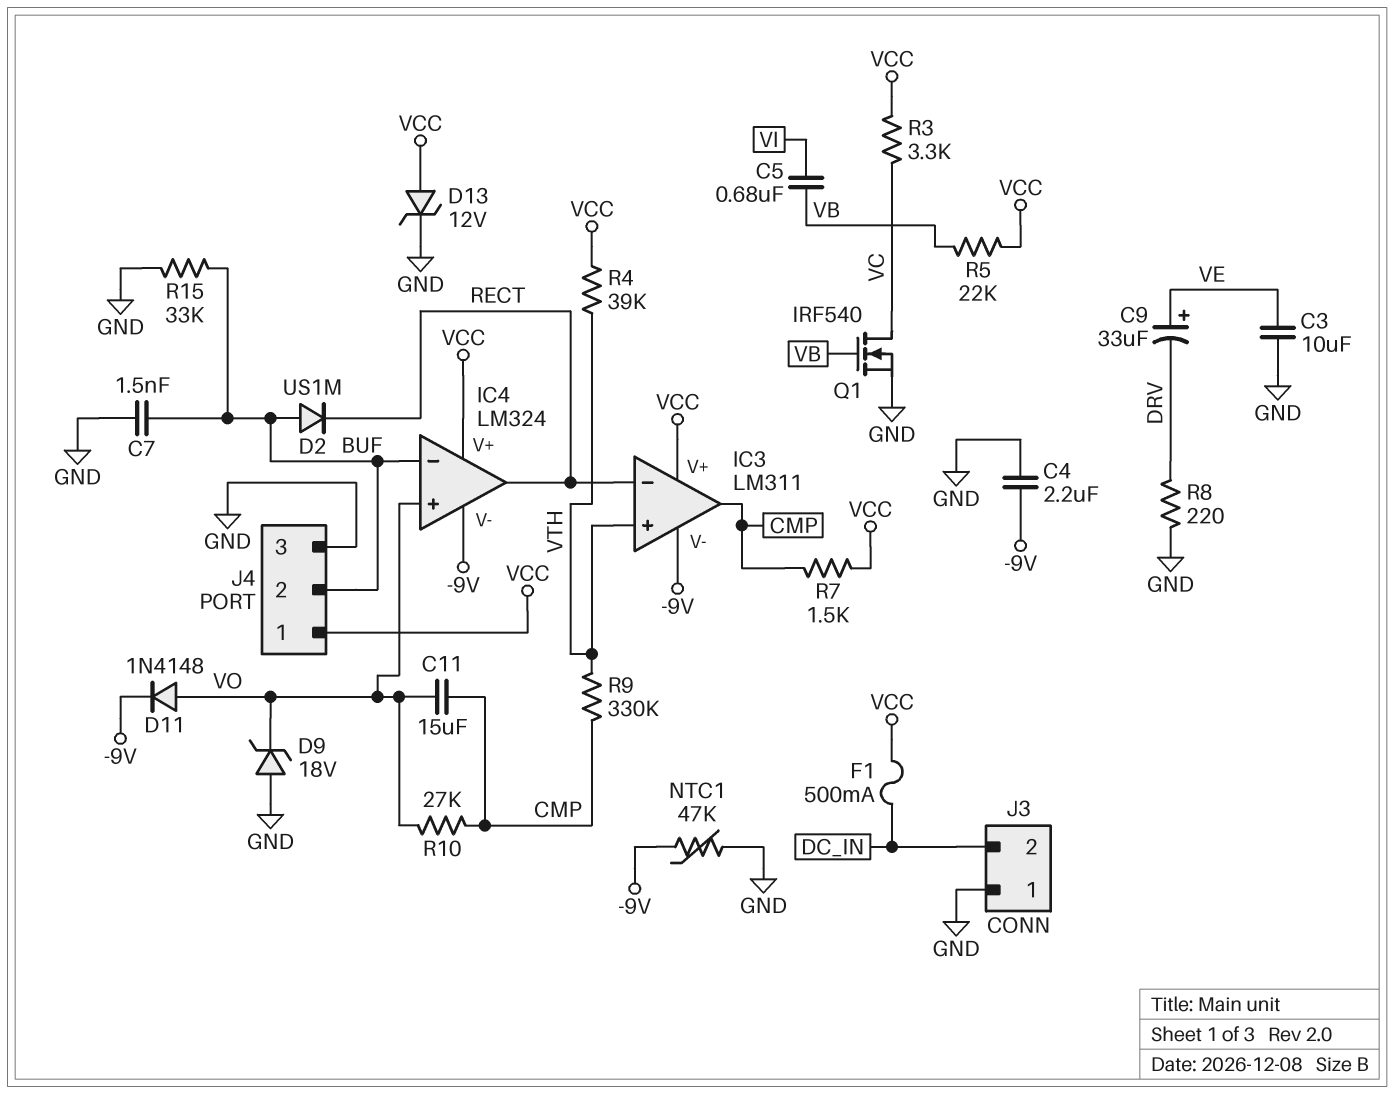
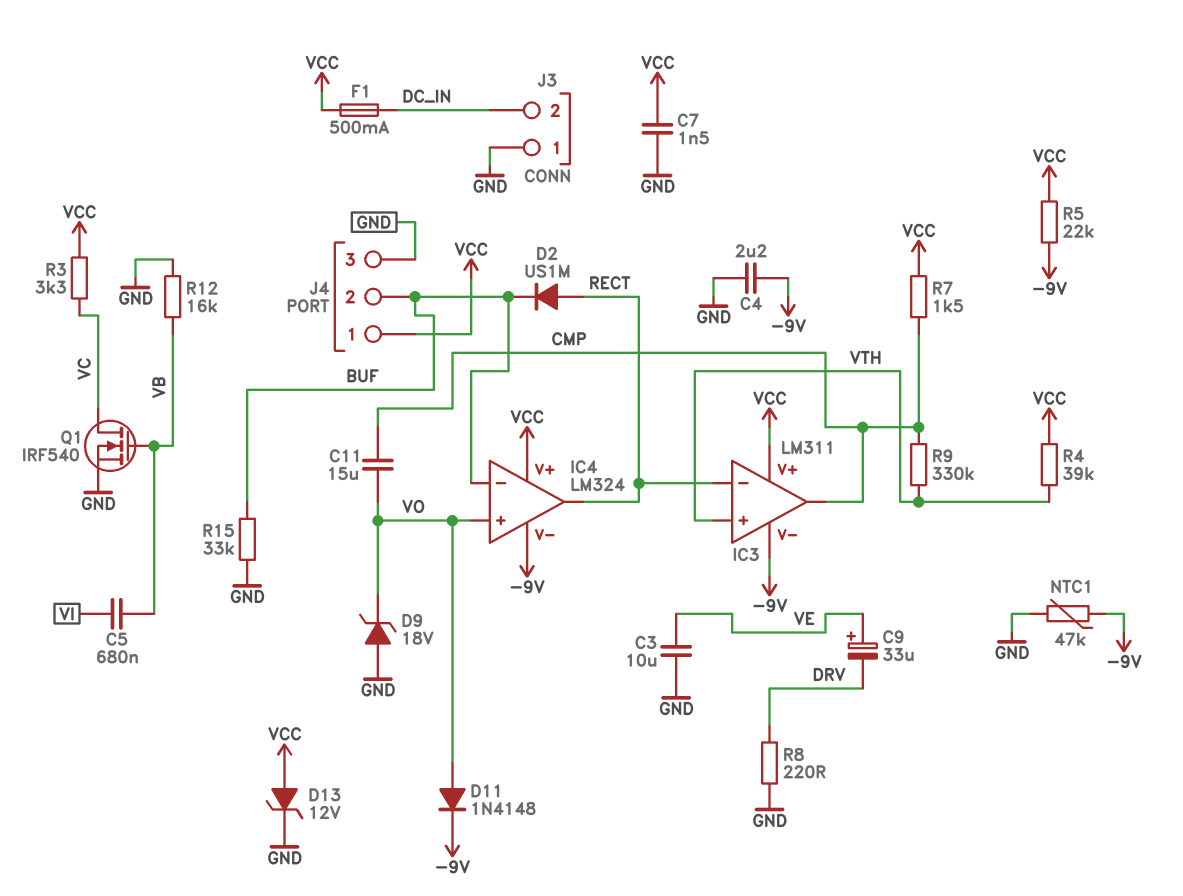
C7: 1.5nF (BUF, GND) -> 1.5nF (GND, VCC)
D2: diode US1M (A BUF, K RECT) -> diode US1M (A RECT, K BUF)
R5: 22k (VB, VCC) -> 22k (-9V, VCC)
R10: 27k (CMP, VO) -> none
R12: none -> 16k (GND, VB)

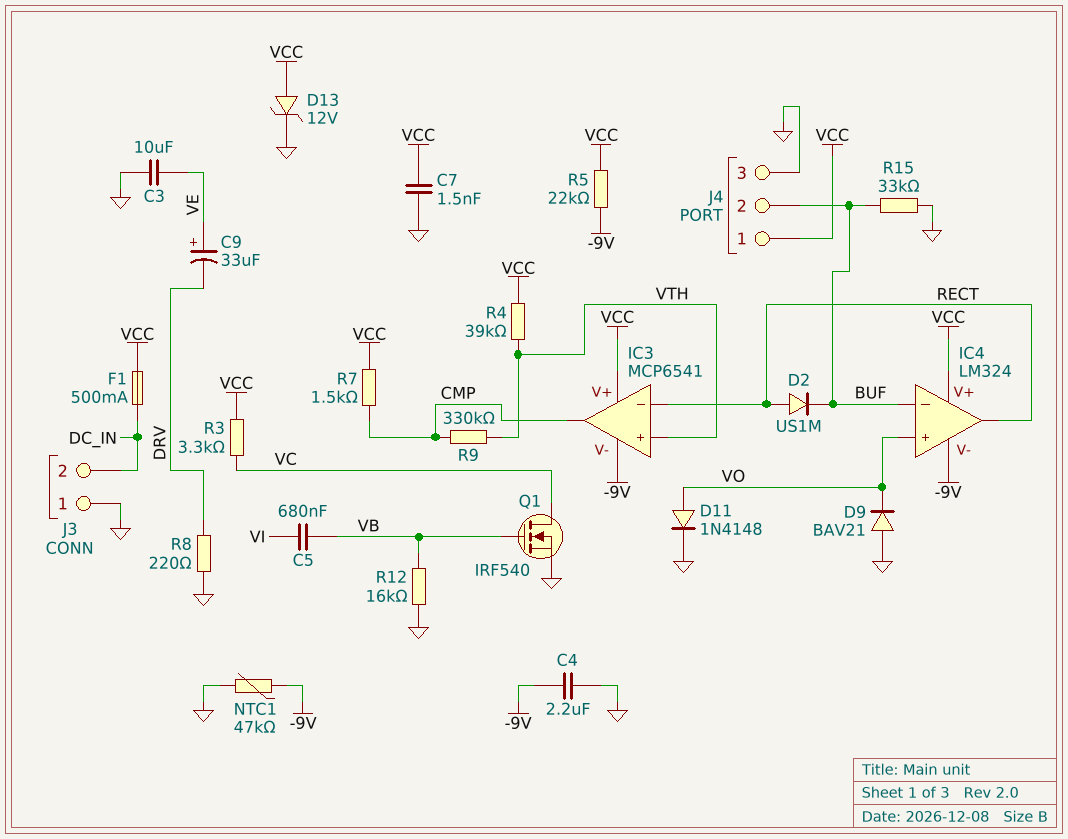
C11: 15uF (CMP, VO) -> none
D9: zener 18V (A GND, K VO) -> diode BAV21 (A GND, K VO)
D11: diode 1N4148 (A VO, K -9V) -> diode 1N4148 (A VO, K GND)
IC3: LM311 -> MCP6541

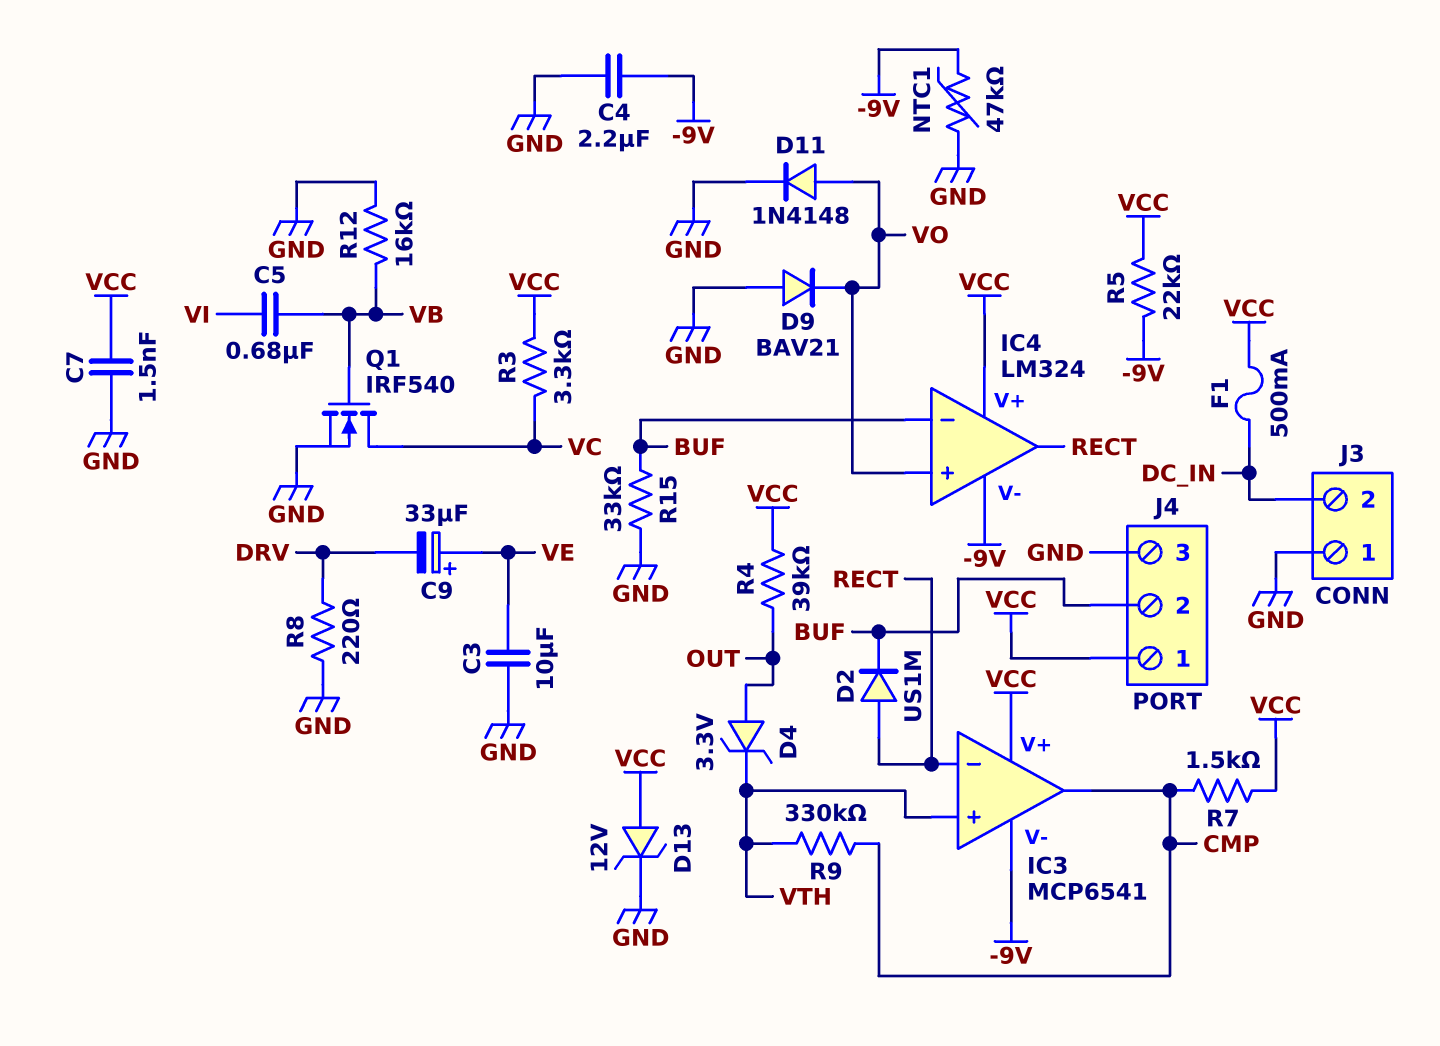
D4: none -> zener 3.3V (A OUT, K VTH)
R4: 39k (VCC, VTH) -> 39k (OUT, VCC)

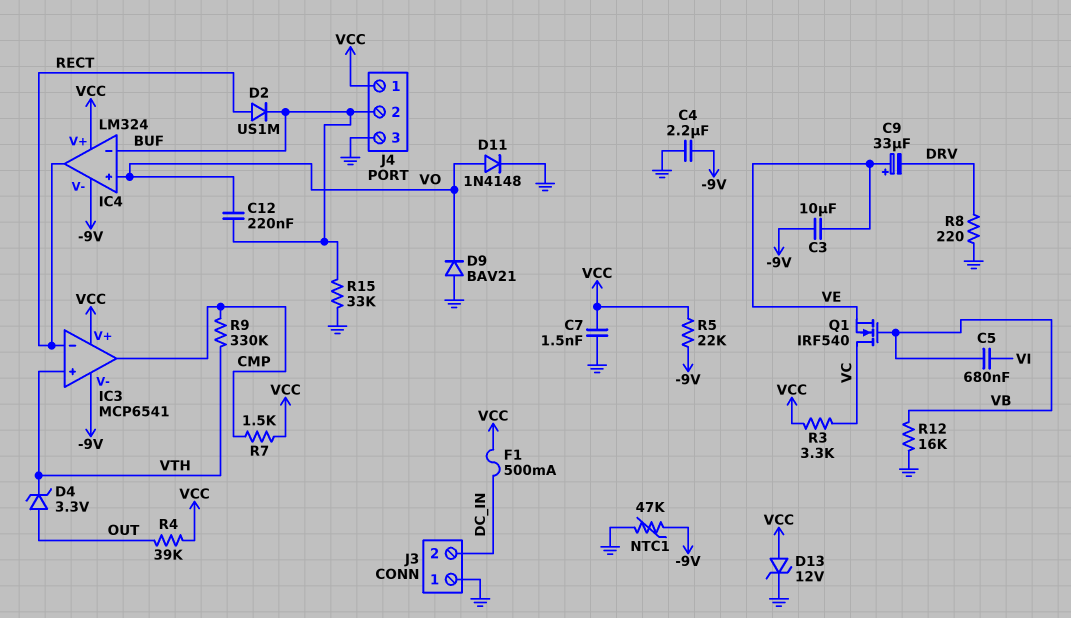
C3: 10uF (GND, VE) -> 10uF (-9V, VE)
C12: none -> 220nF (BUF, VO)
Q1: NMOS IRF540 (G VB, D VC, S GND) -> NMOS IRF540 (G VB, D VC, S VE)

